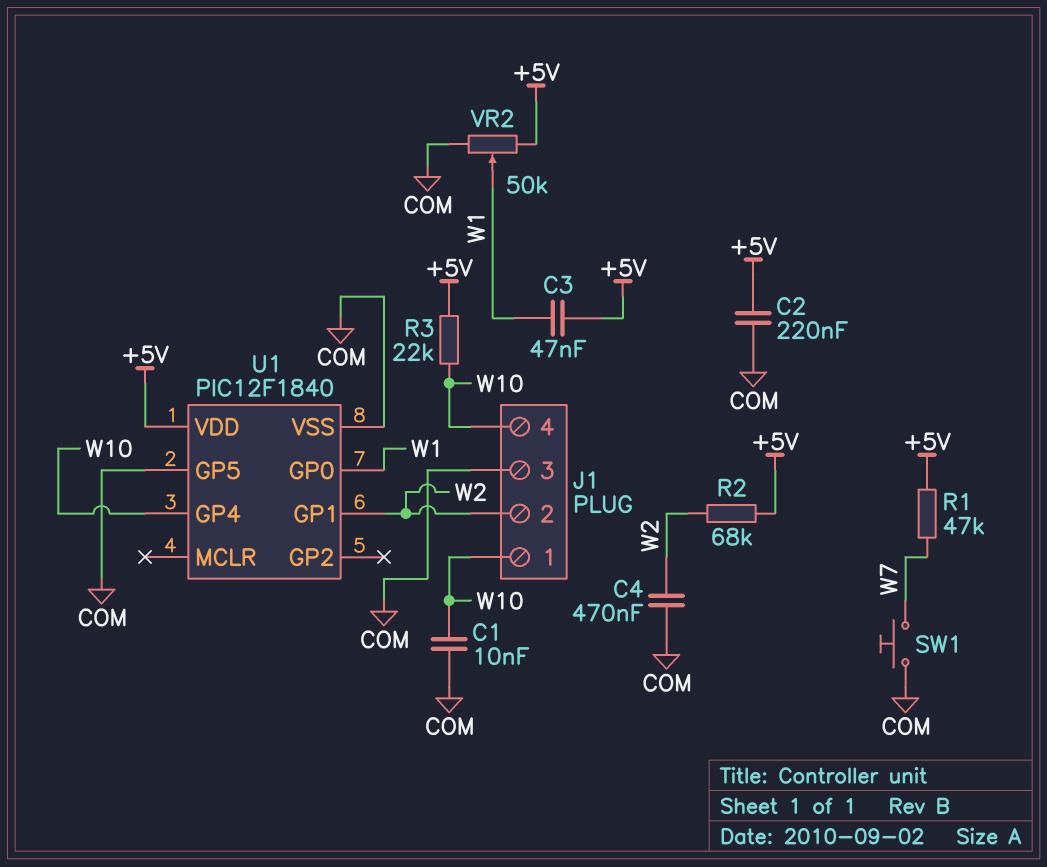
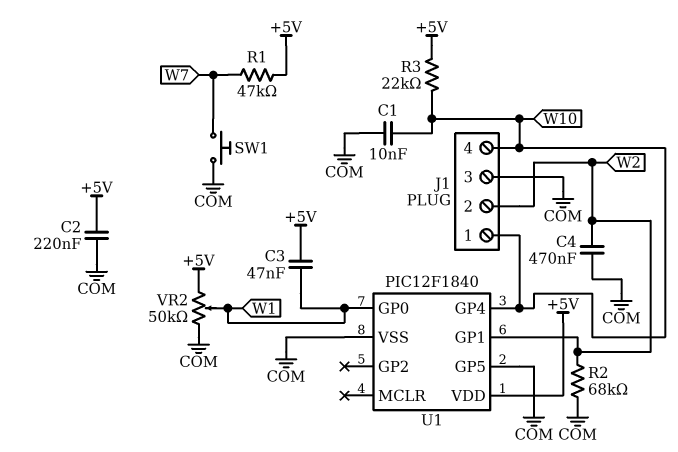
R2: 68k (+5V, W2) -> 68k (COM, W2)

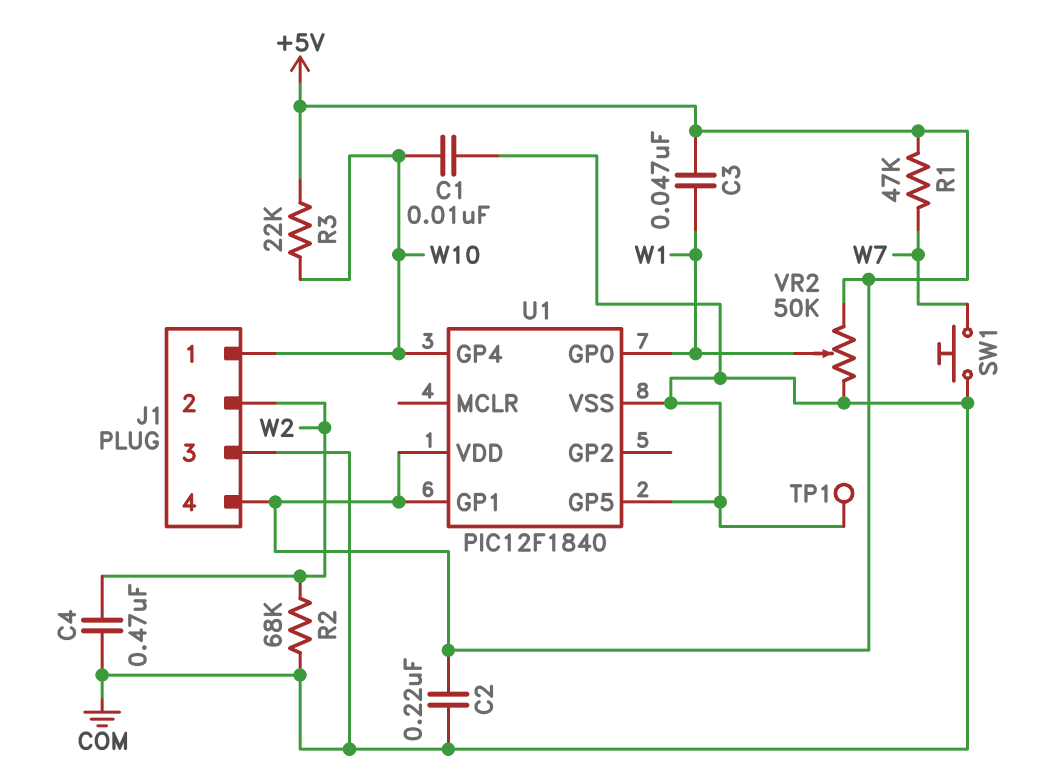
J1 pin 4: W10 -> +5V
TP1: none -> test point (COM)
U1 pin GP1: W2 -> +5V

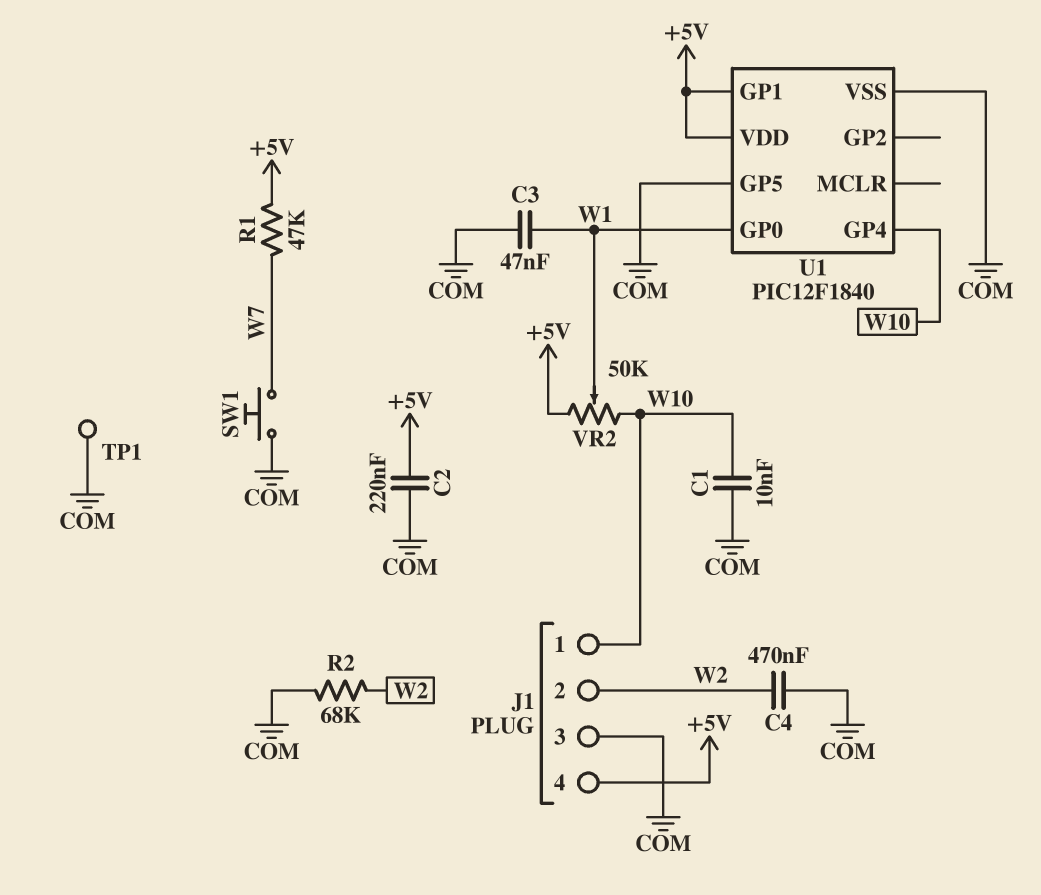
C3: 47nF (+5V, W1) -> 47nF (COM, W1)
R3: 22k (+5V, W10) -> none
VR2: 50k (+5V, COM, wiper W1) -> 50k (+5V, W10, wiper W1)

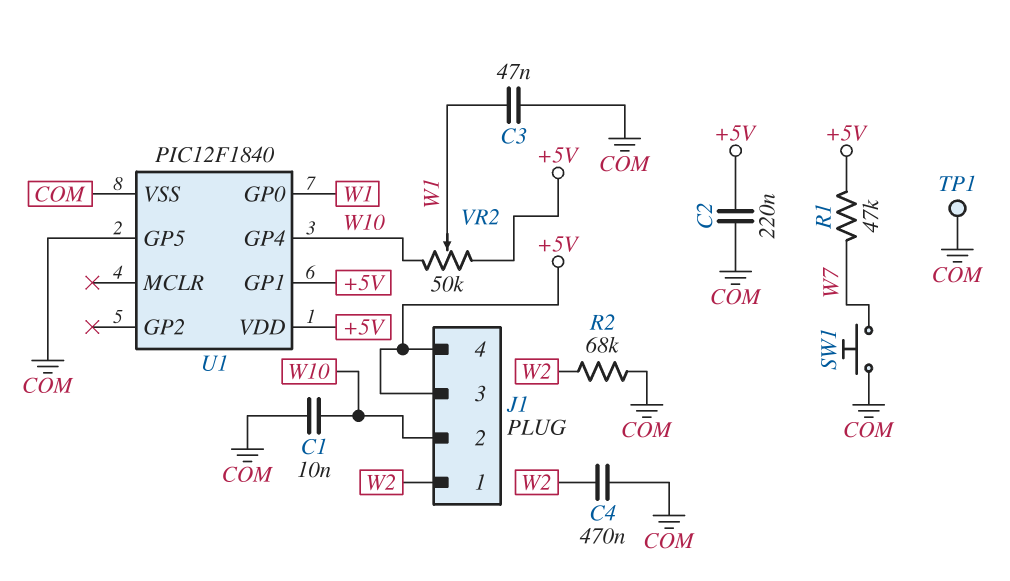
J1 pin 1: W10 -> W2
J1 pin 2: W2 -> W10
J1 pin 3: COM -> +5V

